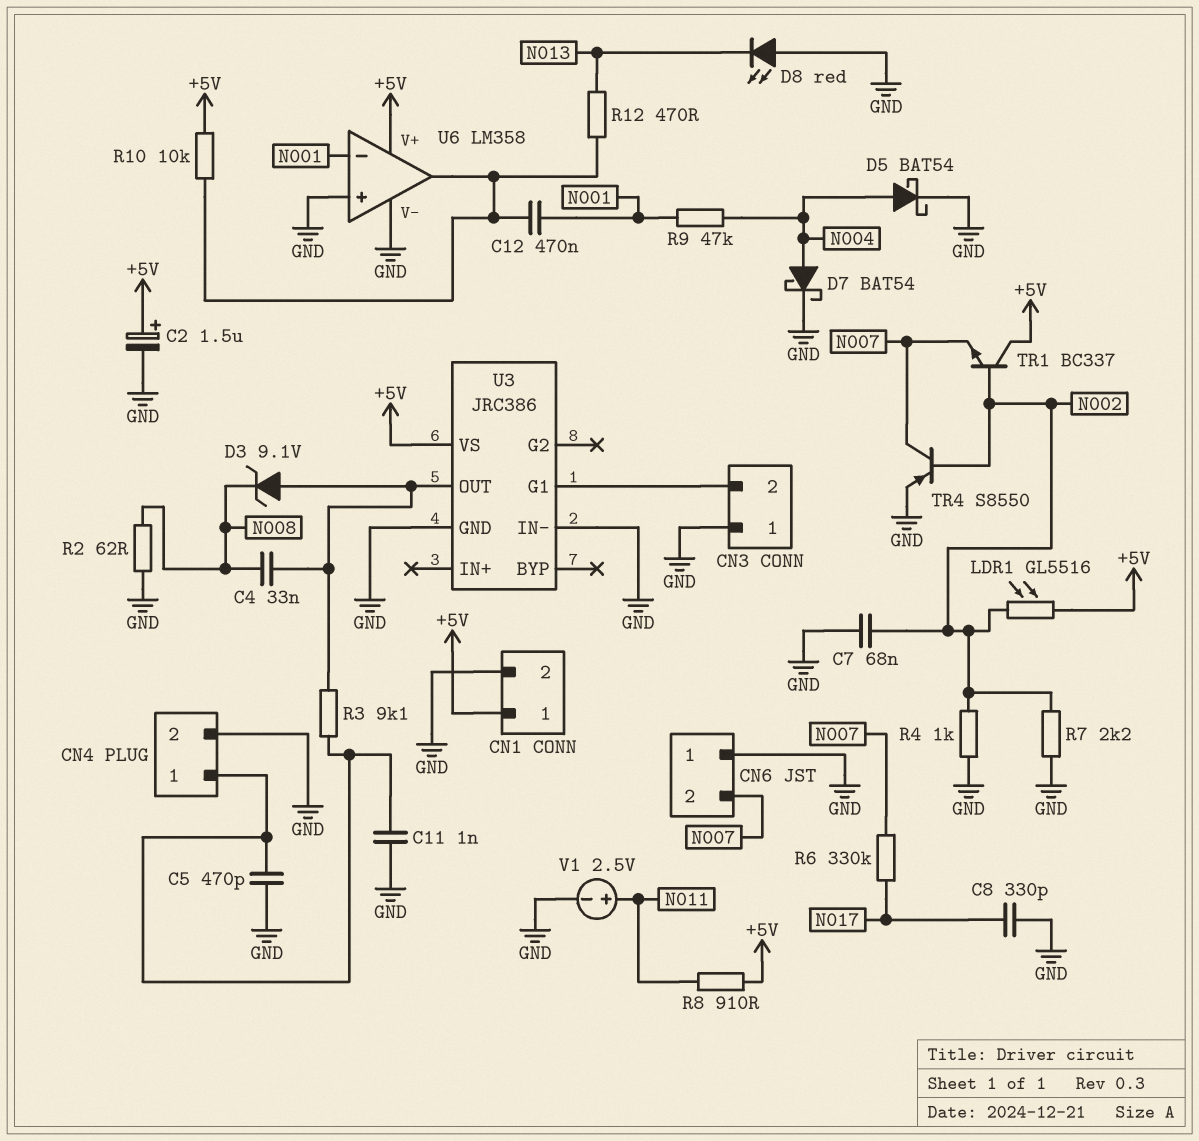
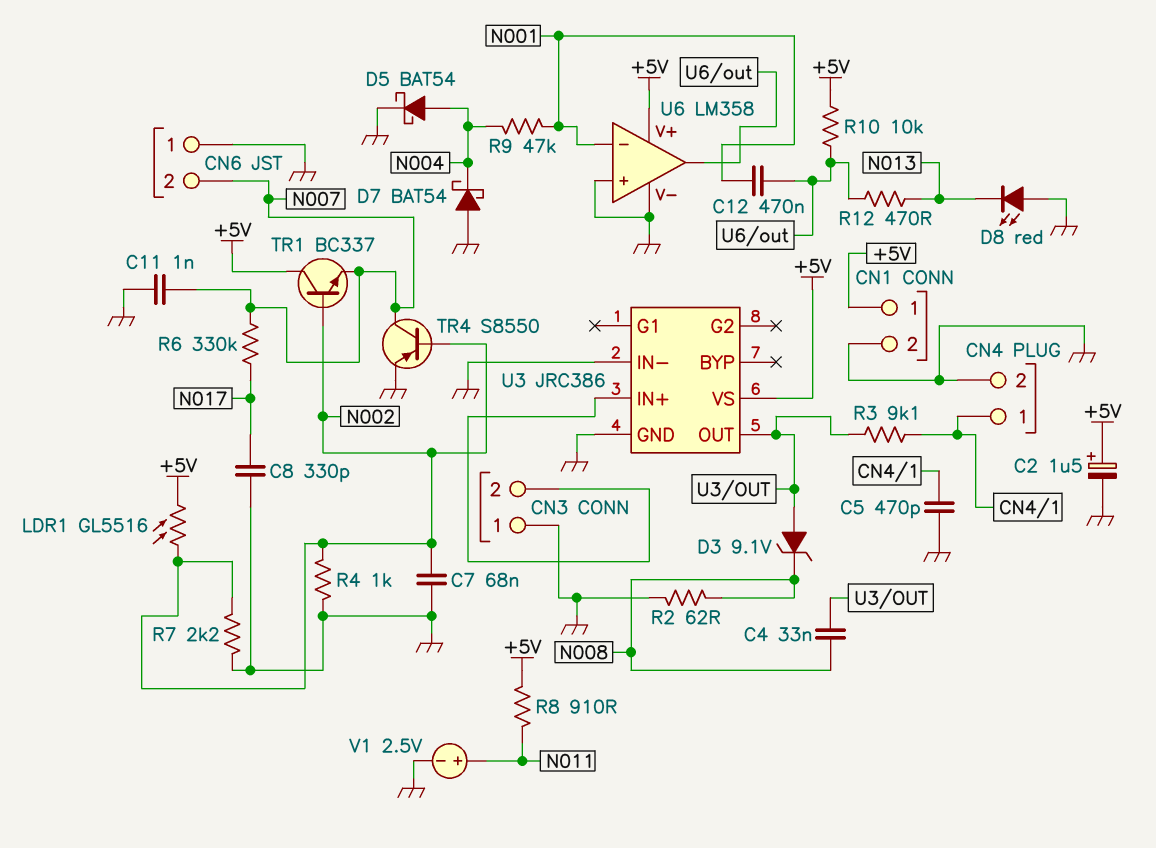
C11: 1nF (CN4/1, GND) -> 1nF (GND, N007)
D7: schottky BAT54 (A N004, K GND) -> schottky BAT54 (A GND, K N004)
U3 pin G1: CN3/2 -> none
U3 pin IN+: none -> CN3/2

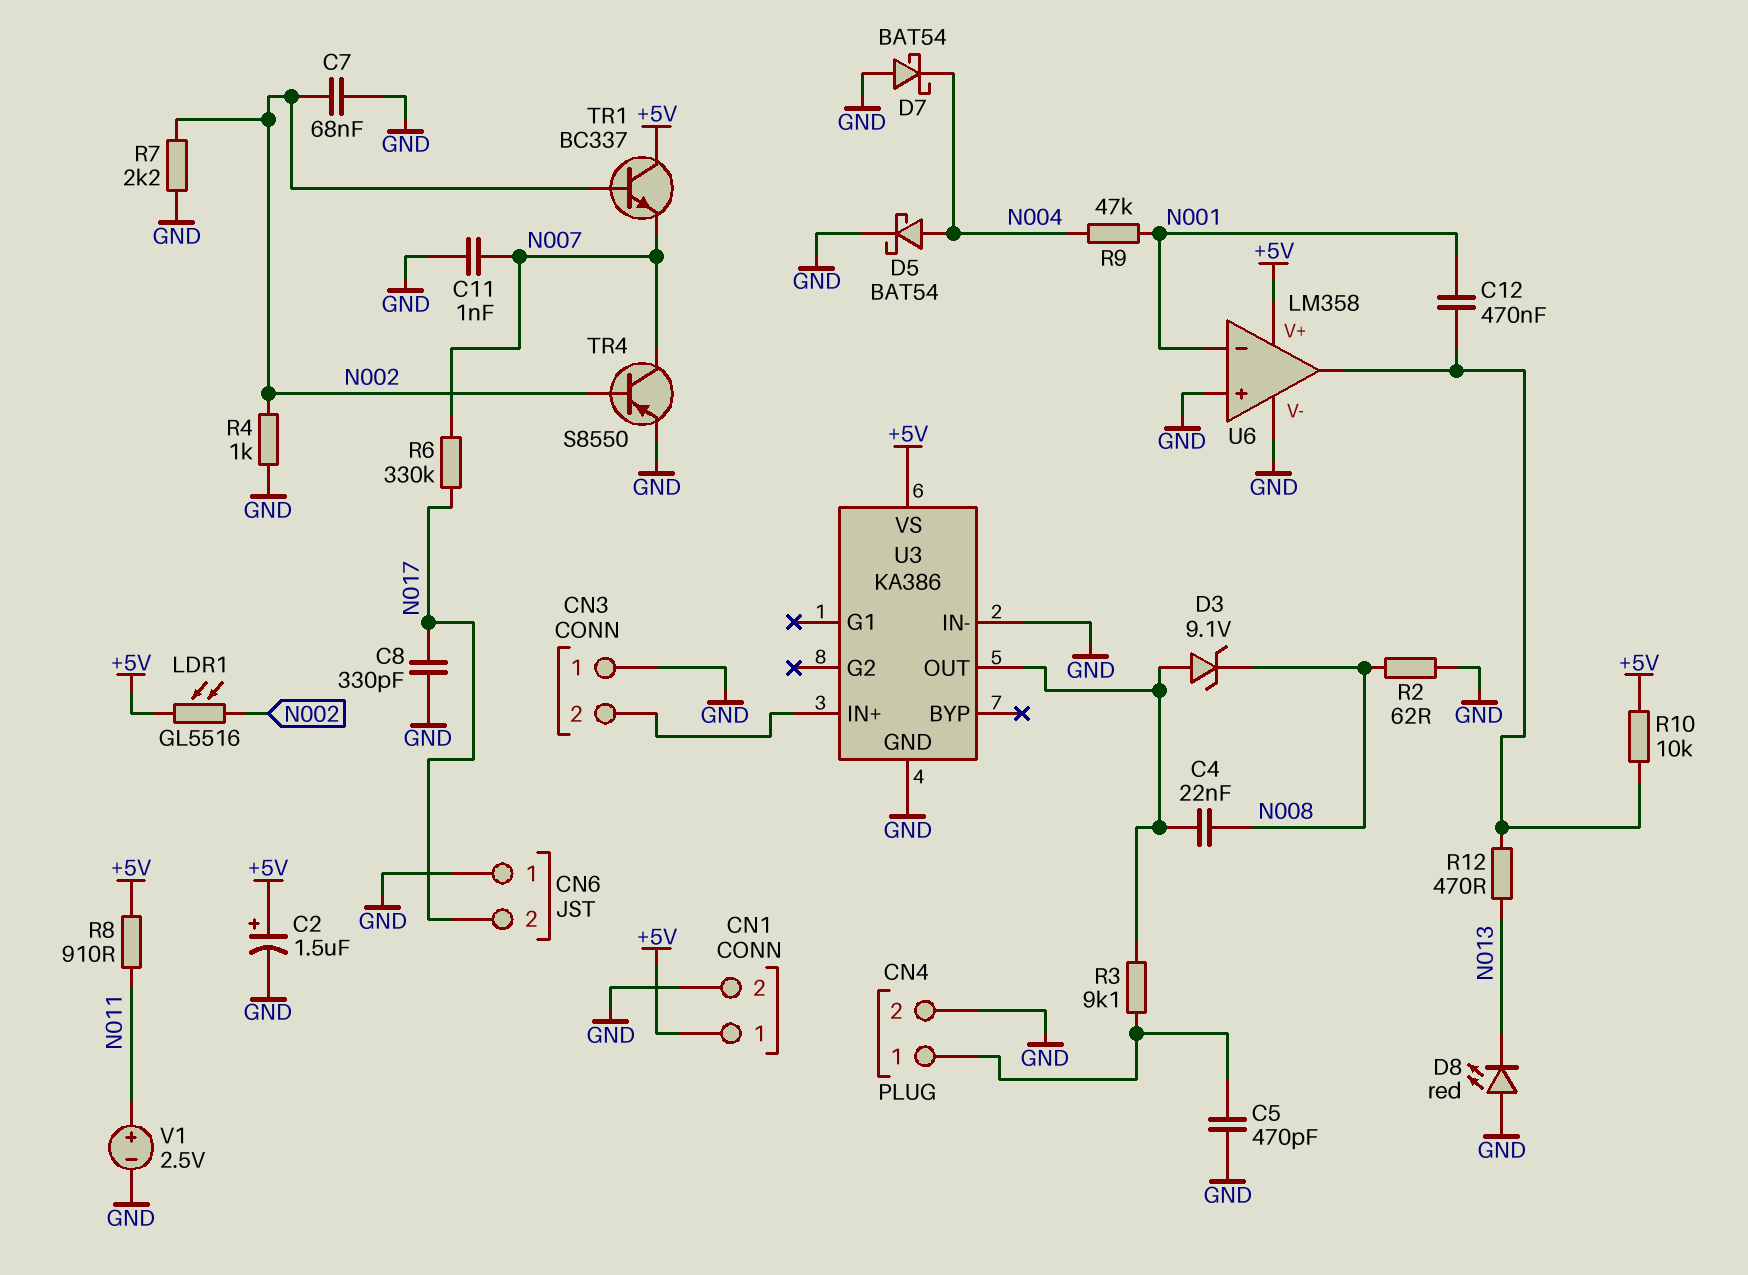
C4: 33nF (N008, U3/OUT) -> 22nF (N008, U3/OUT)
CN6 pin 2: N007 -> N017
U3: JRC386 -> KA386

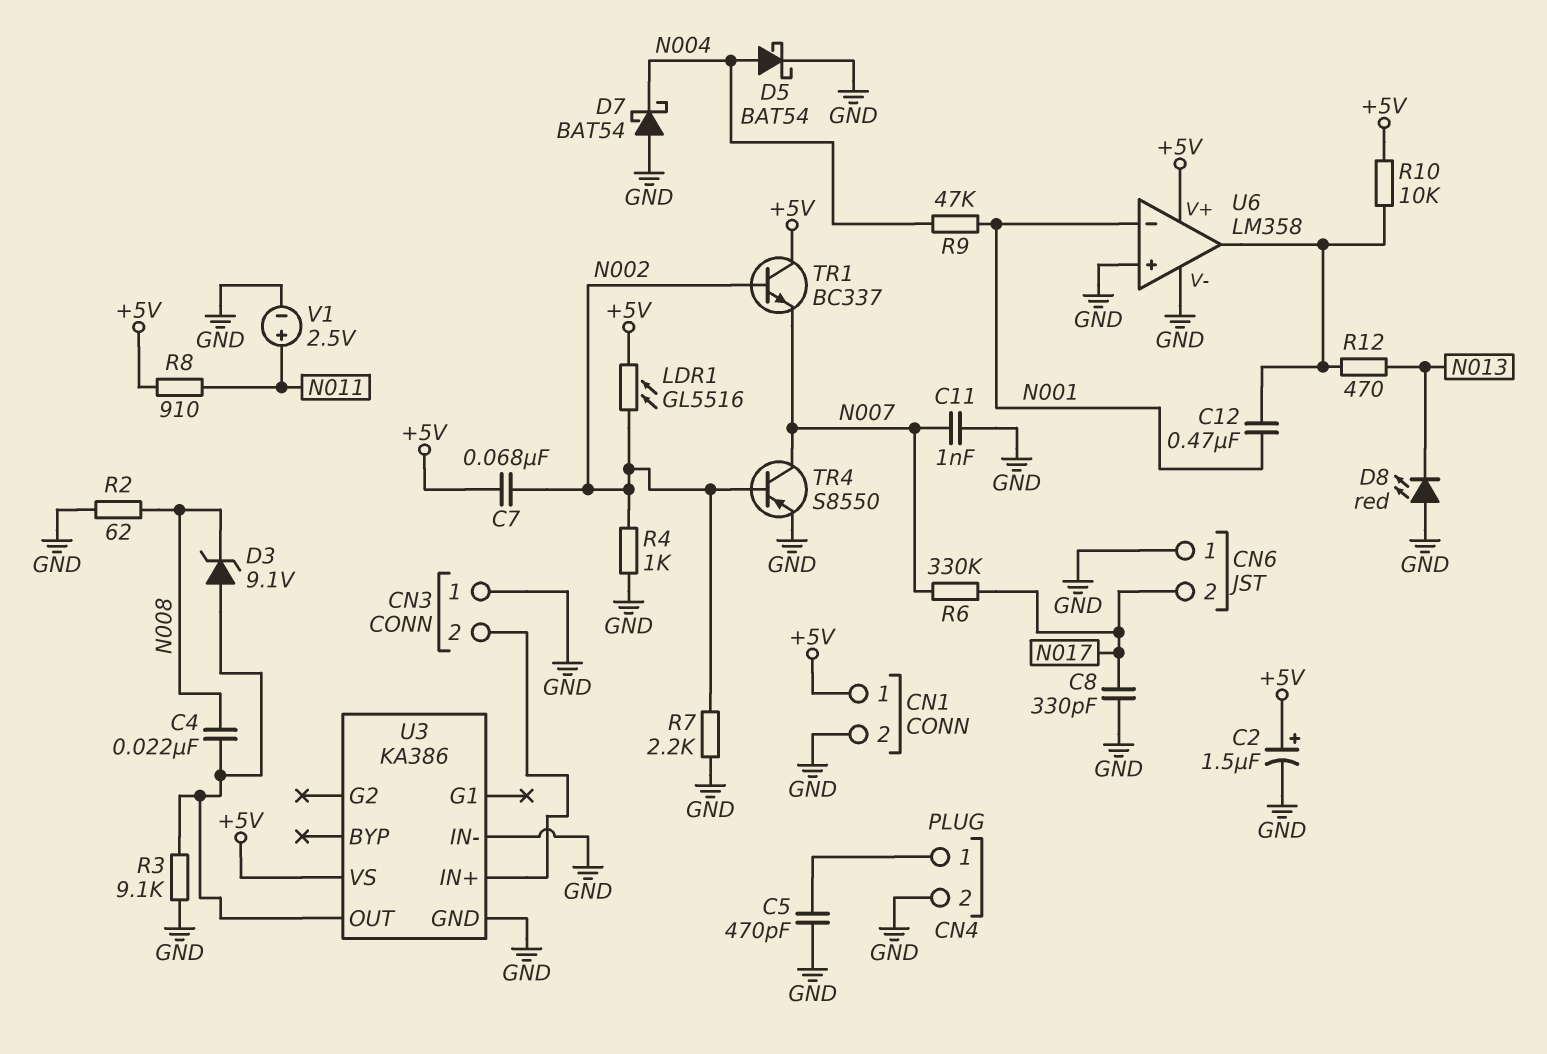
C7: 68nF (GND, N002) -> 68nF (+5V, N002)
R3: 9.1k (CN4/1, U3/OUT) -> 9.1k (GND, U3/OUT)

